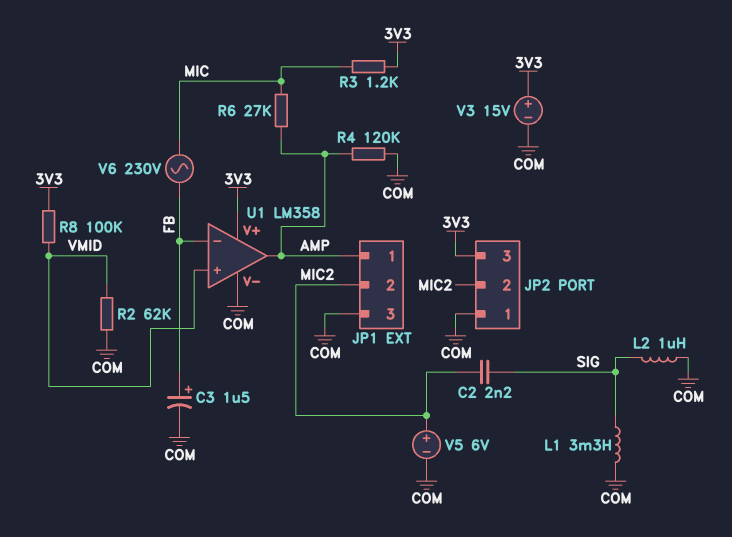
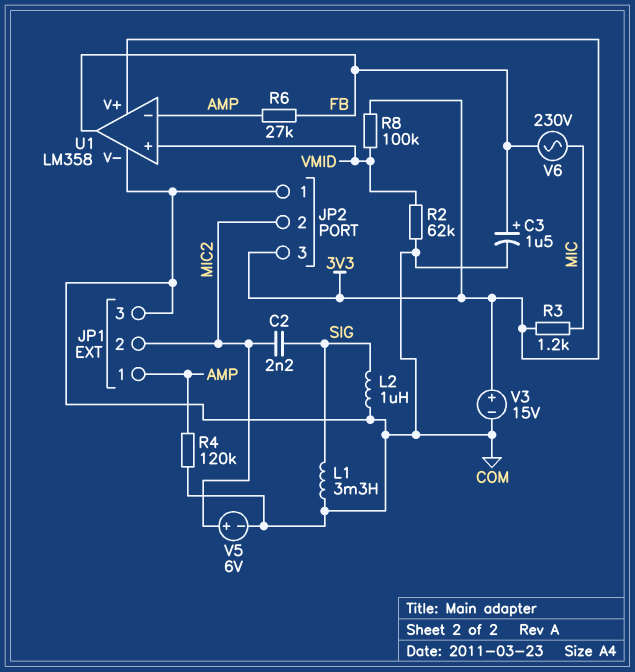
R6: 27k (AMP, MIC) -> 27k (AMP, FB)
U1 pin in-: FB -> AMP
U1 pin out: AMP -> FB

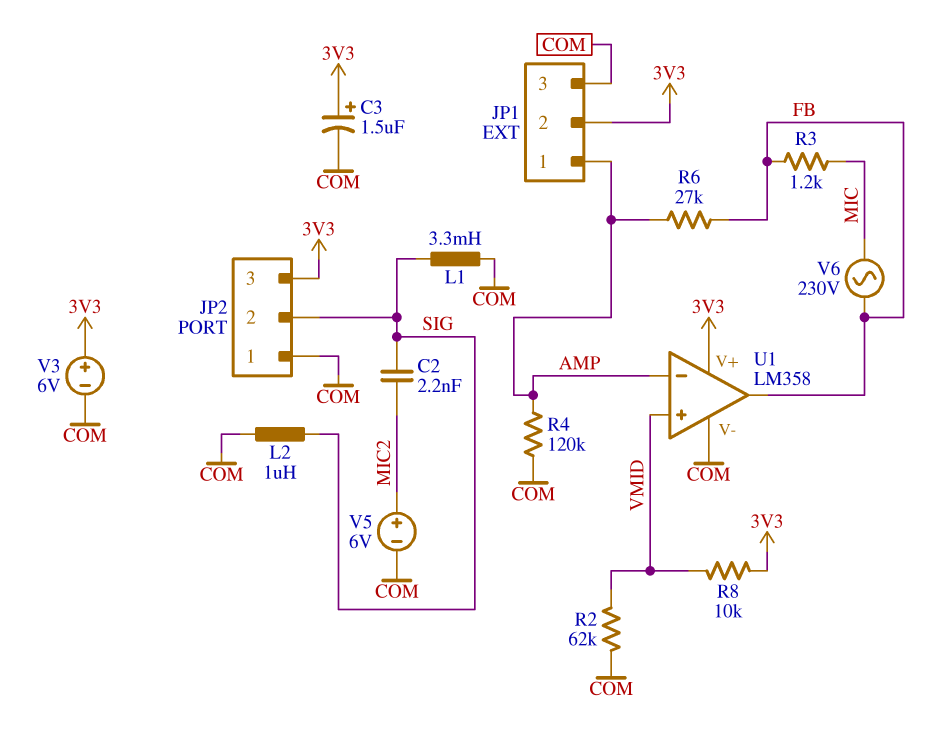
C3: 1.5uF (plus FB, minus COM) -> 1.5uF (plus 3V3, minus COM)
JP1 pin 2: MIC2 -> 3V3
JP2 pin 2: MIC2 -> SIG
R3: 1.2k (3V3, MIC) -> 1.2k (FB, MIC)
R8: 100k (3V3, VMID) -> 10k (3V3, VMID)
V3: 15V (plus 3V3, minus COM) -> 6V (plus 3V3, minus COM)

